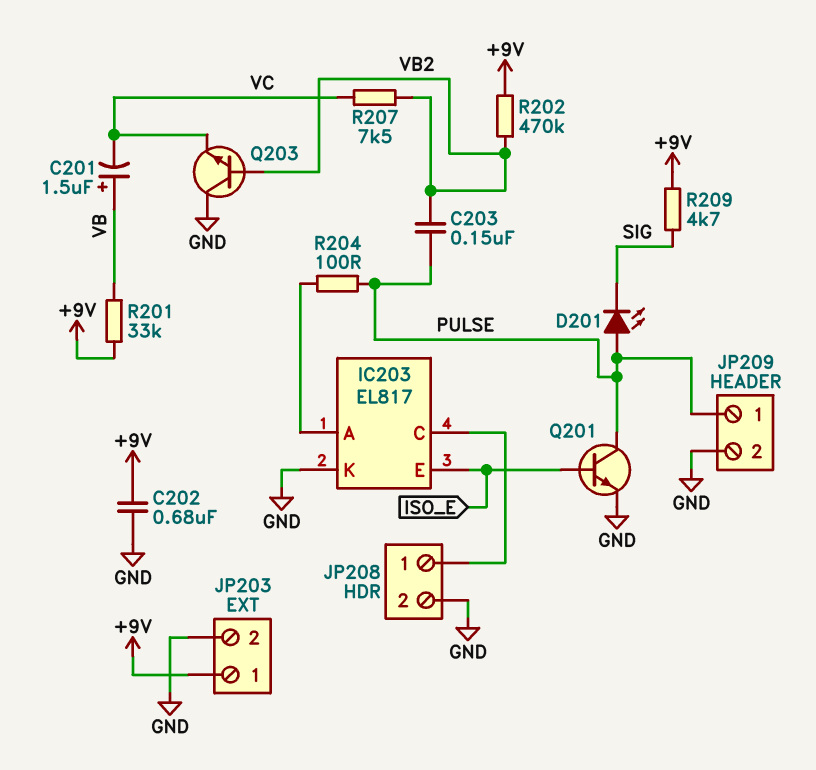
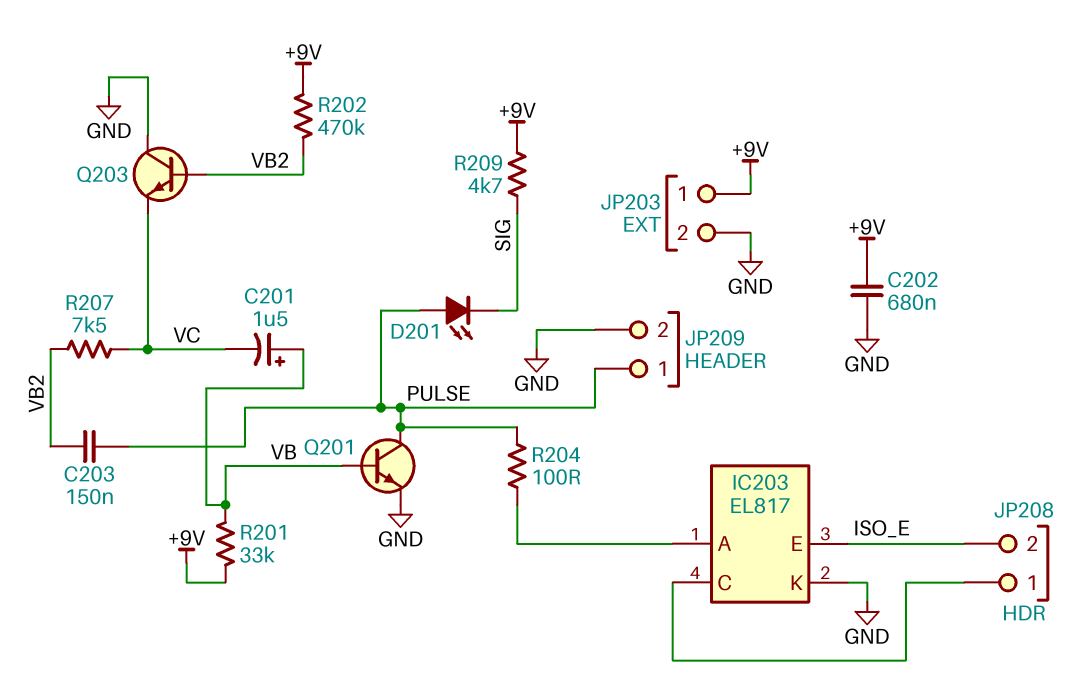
JP208 pin 2: GND -> ISO_E
Q201: NPN (B ISO_E, C PULSE, E GND) -> NPN (B VB, C PULSE, E GND)

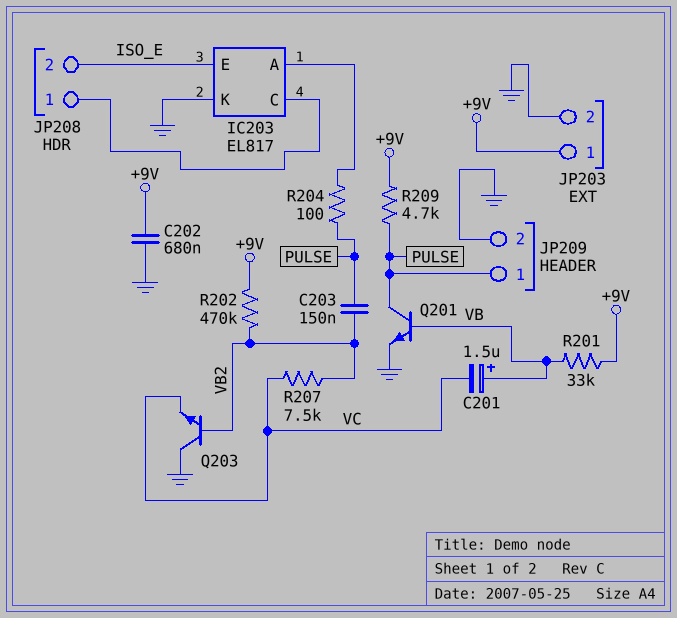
D201: LED (A PULSE, K SIG) -> none
R209: 4.7k (+9V, SIG) -> 4.7k (+9V, PULSE)

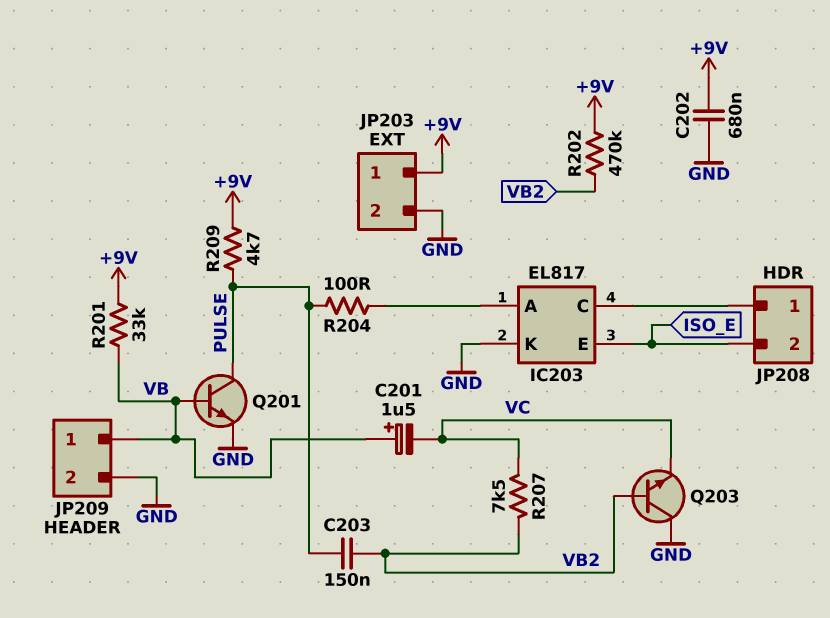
JP209 pin 1: PULSE -> VB

